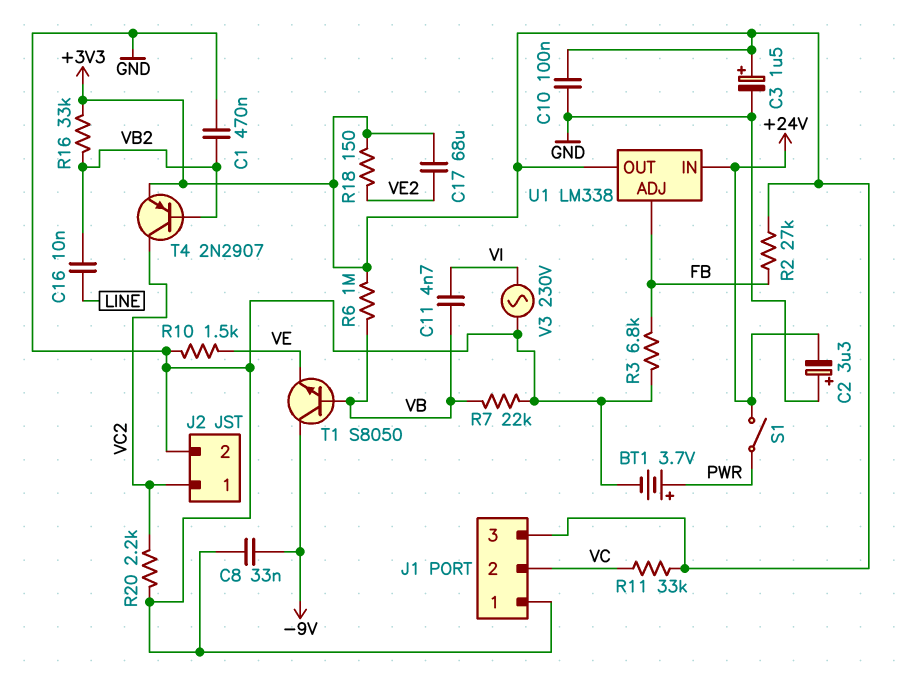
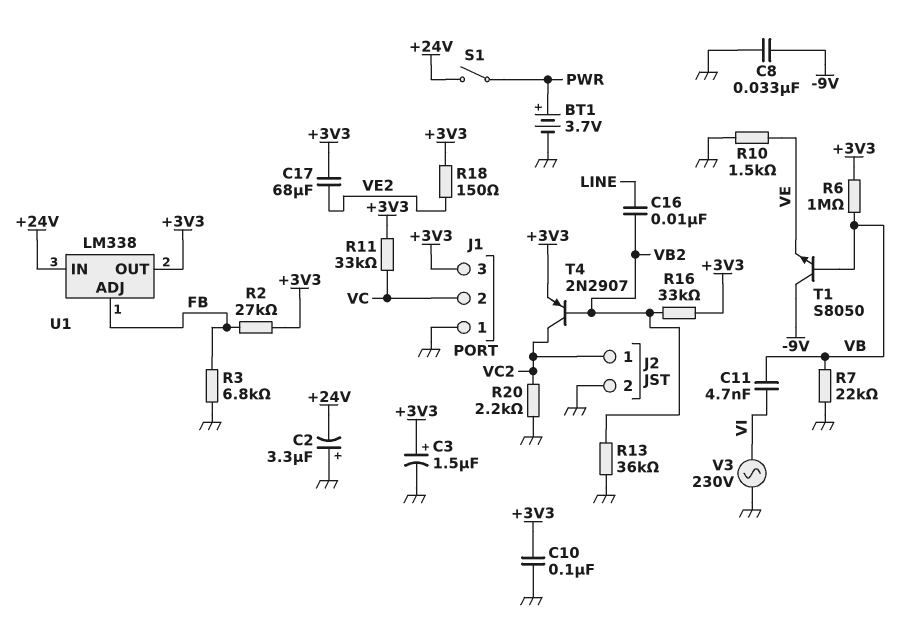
C1: 470nF (GND, VB2) -> none
R13: none -> 36k (GND, VB2)

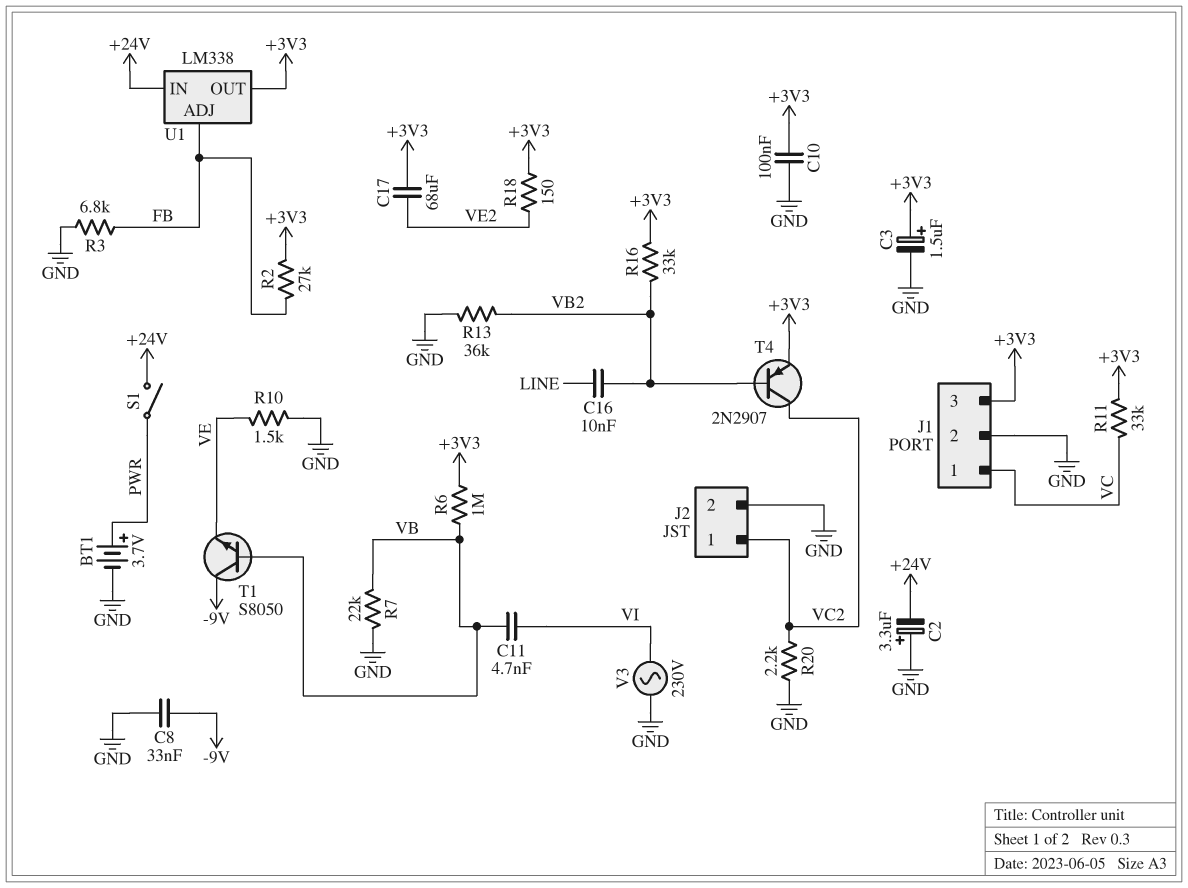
J1 pin 1: GND -> VC
J1 pin 2: VC -> GND

